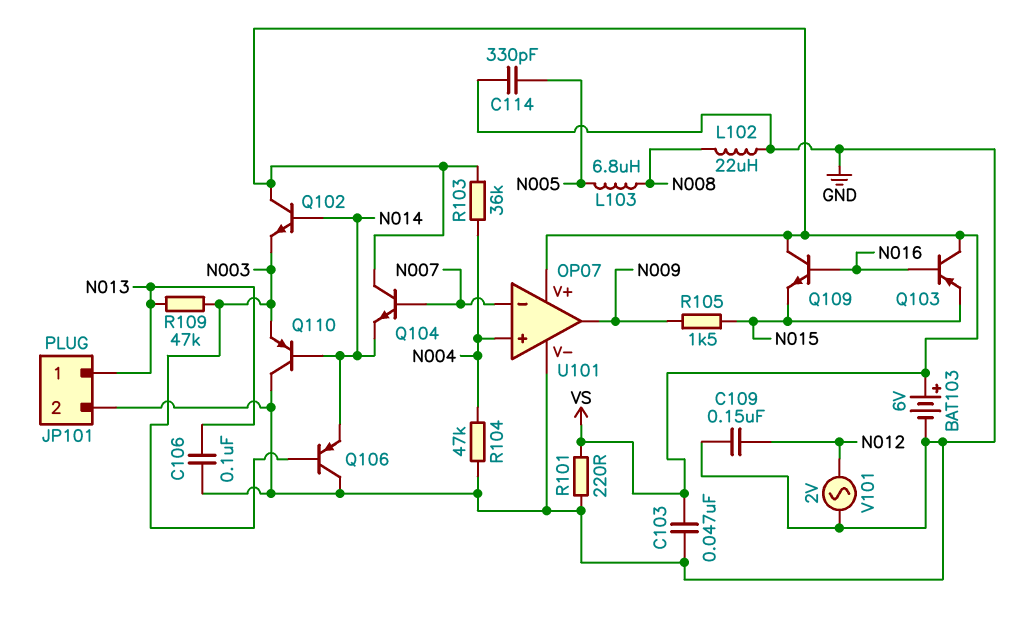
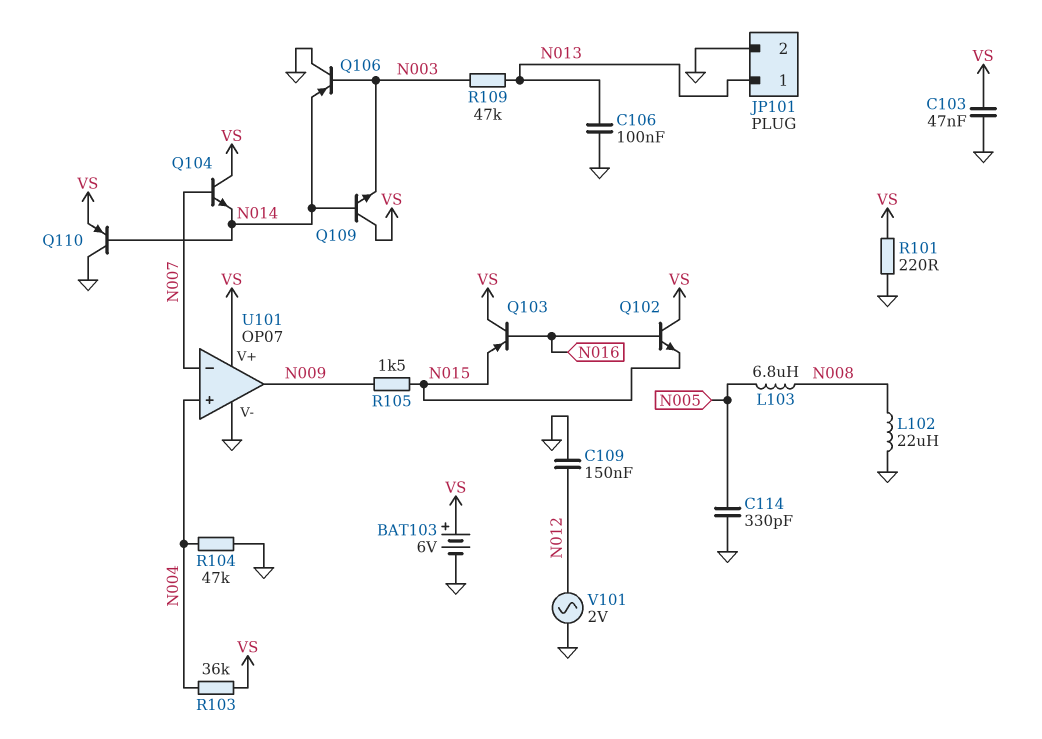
Q102: NPN (B N014, C VS, E N003) -> NPN (B N016, C VS, E N015)
Q109: NPN (B N016, C VS, E N015) -> NPN (B N014, C VS, E N003)
Q110: PNP (B N014, C GND, E N003) -> PNP (B N014, C GND, E VS)

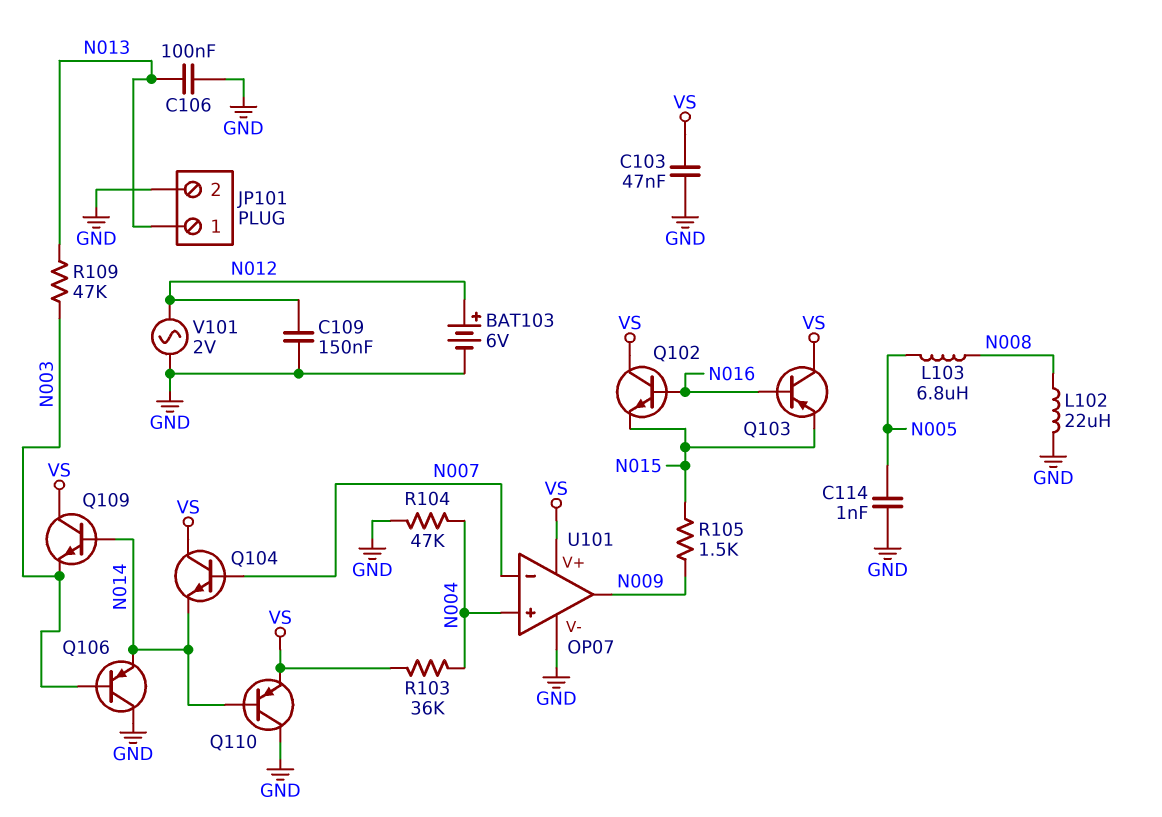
BAT103: 6V (plus VS, minus GND) -> 6V (plus N012, minus GND)
C114: 330pF (GND, N005) -> 1nF (GND, N005)
R101: 220 (GND, VS) -> none

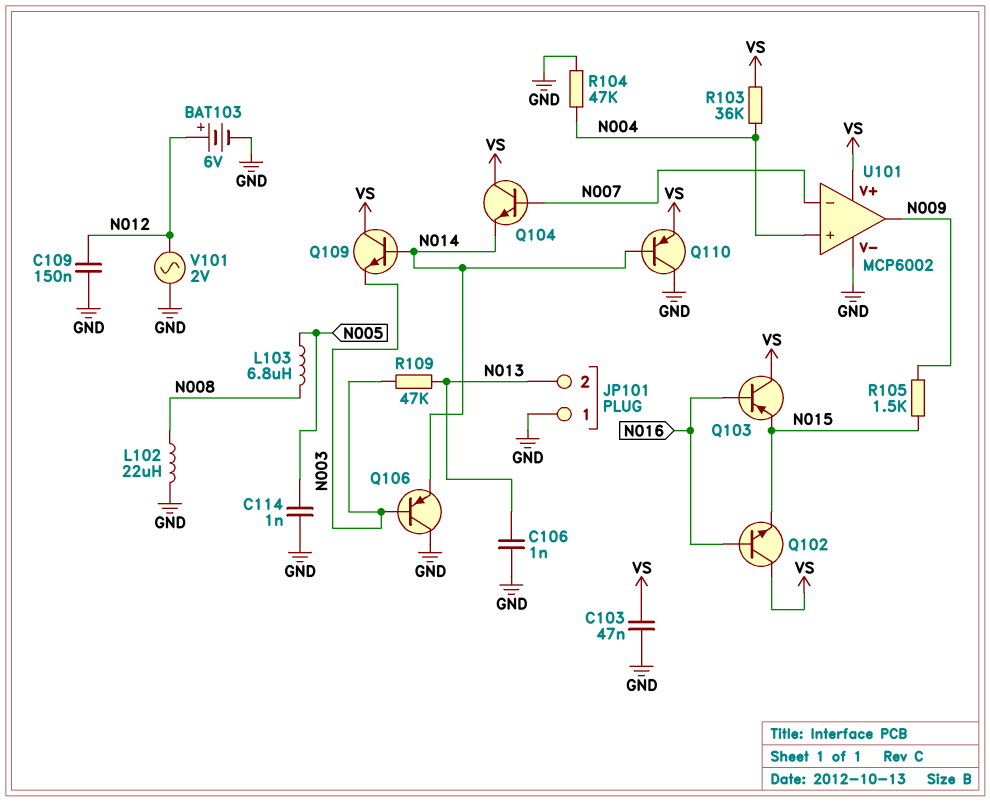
C106: 100nF (GND, N013) -> 1nF (GND, N013)
JP101 pin 1: N013 -> GND
JP101 pin 2: GND -> N013
U101: OP07 -> MCP6002

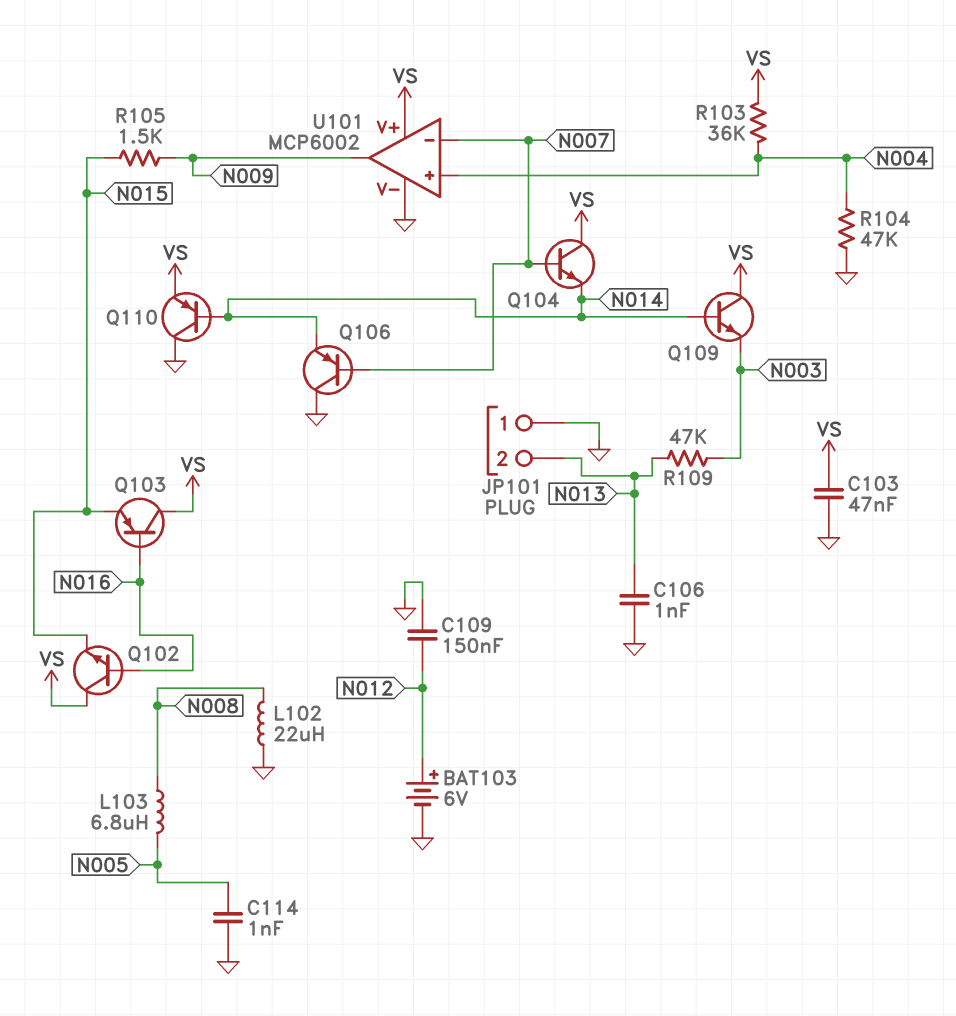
Q106: PNP (B N003, C GND, E N014) -> PNP (B N007, C GND, E N014)
V101: AC 2V (GND, N012) -> none

